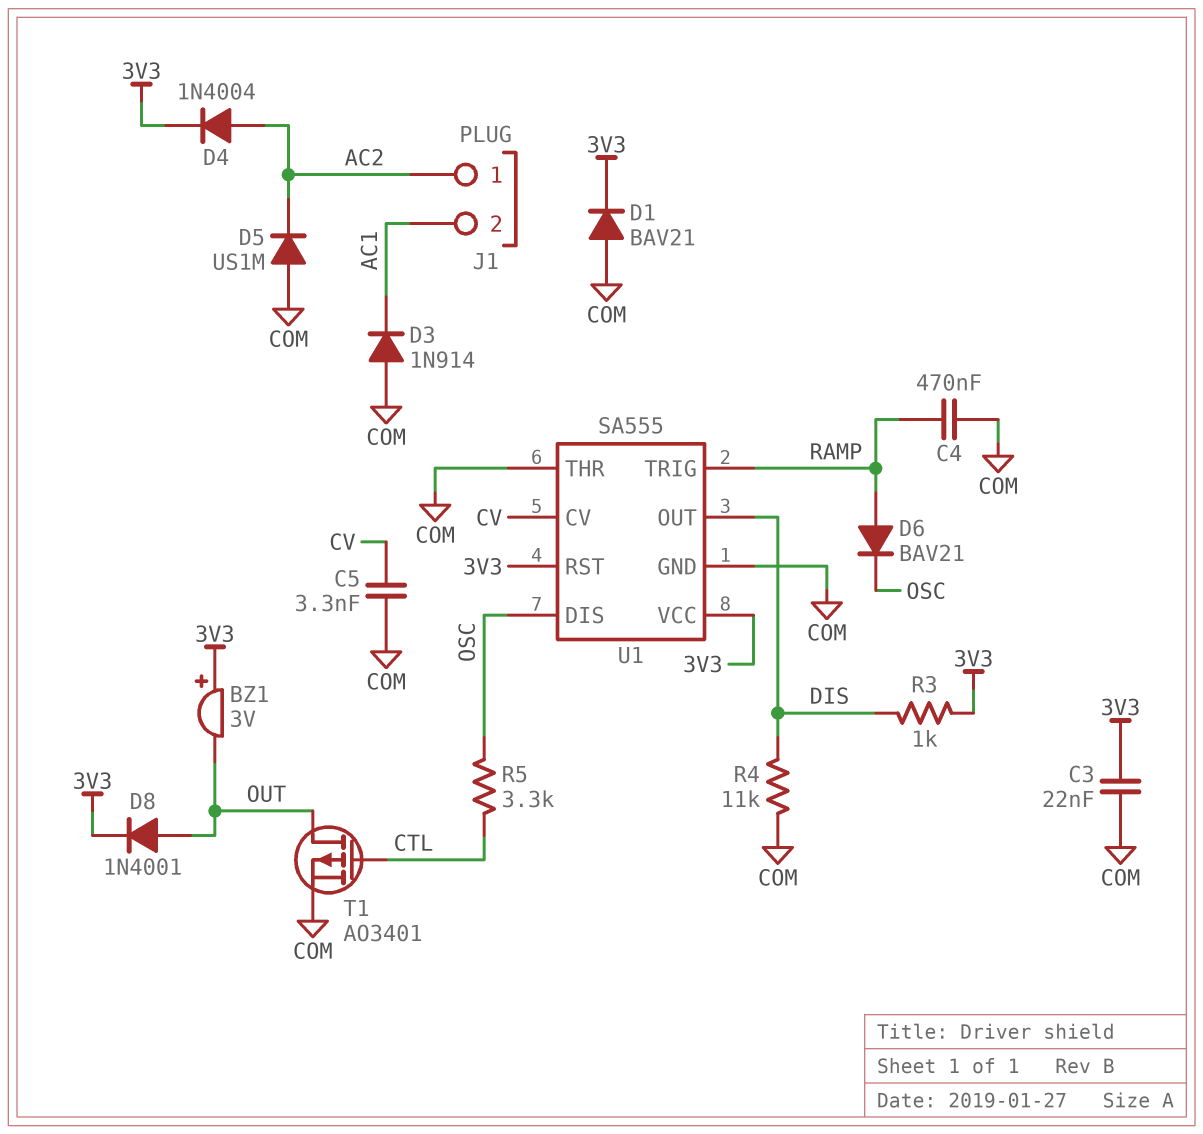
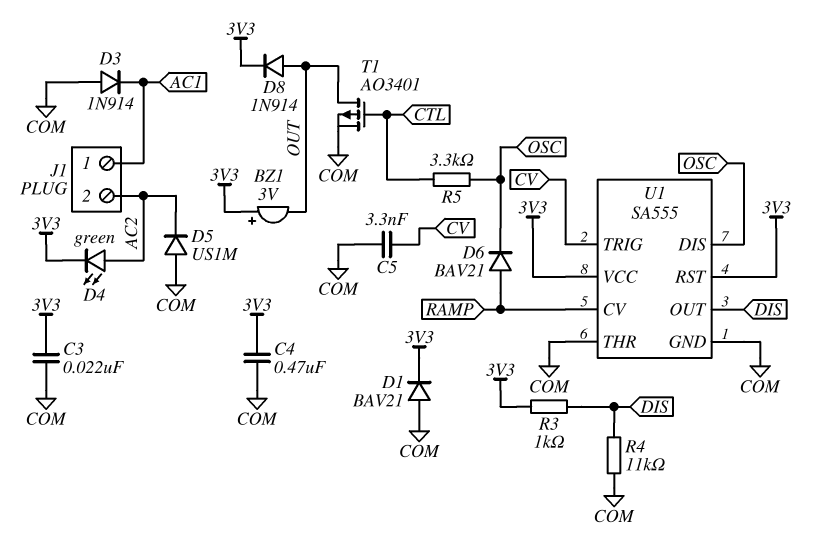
C4: 470nF (COM, RAMP) -> 470nF (3V3, COM)
D4: diode 1N4004 (A AC2, K 3V3) -> LED green (A AC2, K 3V3)
D8: diode 1N4001 (A OUT, K 3V3) -> diode 1N914 (A OUT, K 3V3)
J1 pin 1: AC2 -> AC1
J1 pin 2: AC1 -> AC2
U1 pin CV: CV -> RAMP
U1 pin TRIG: RAMP -> CV

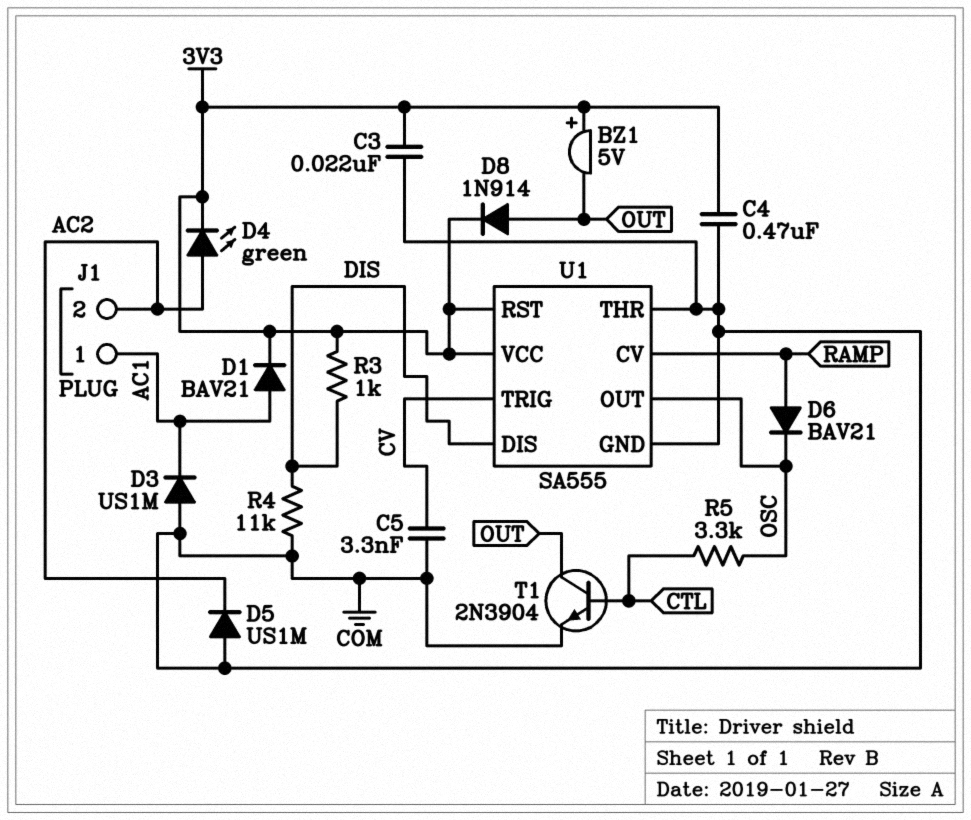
BZ1: buzzer 3V (plus 3V3, minus OUT) -> buzzer 5V (plus 3V3, minus OUT)
D1: diode BAV21 (A COM, K 3V3) -> diode BAV21 (A AC1, K 3V3)
D3: diode 1N914 (A COM, K AC1) -> diode US1M (A COM, K AC1)
T1: PMOS AO3401 (G CTL, D OUT, S COM) -> NPN 2N3904 (B CTL, C OUT, E COM)
U1 pin DIS: OSC -> DIS
U1 pin OUT: DIS -> OSC

